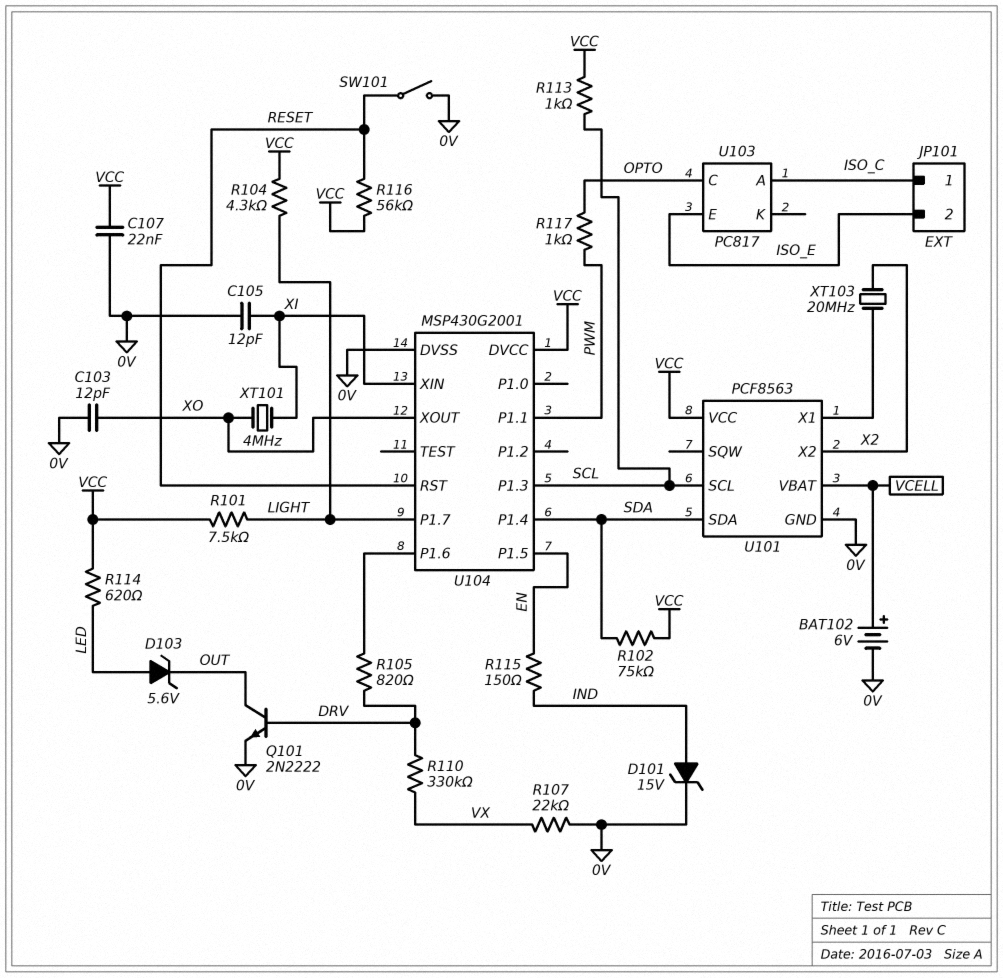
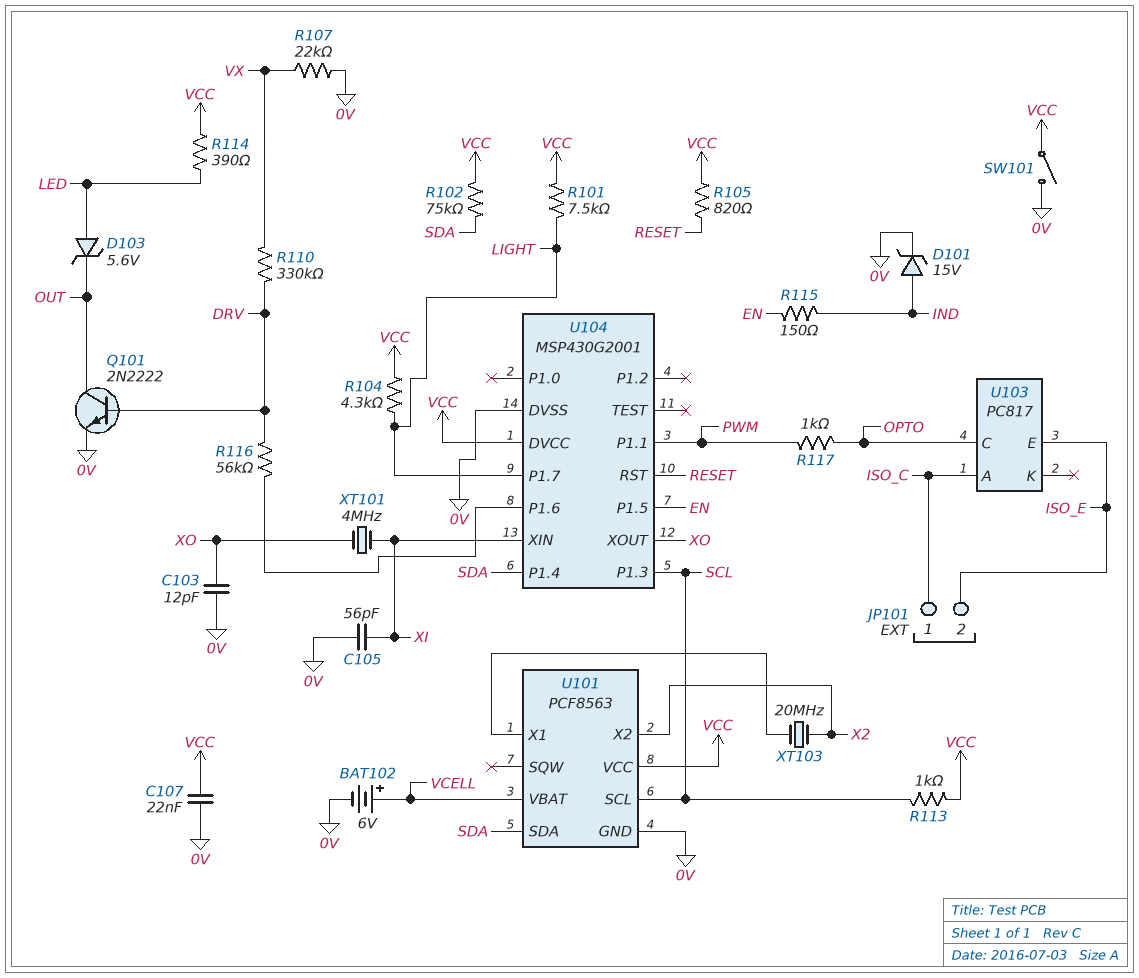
C105: 12pF (0V, XI) -> 56pF (0V, XI)
R105: 820 (DRV, U104/P1.6) -> 820 (RESET, VCC)
R114: 620 (LED, VCC) -> 390 (LED, VCC)
R116: 56k (RESET, VCC) -> 56k (DRV, U104/P1.6)
SW101: switch (0V, RESET) -> switch (0V, VCC)

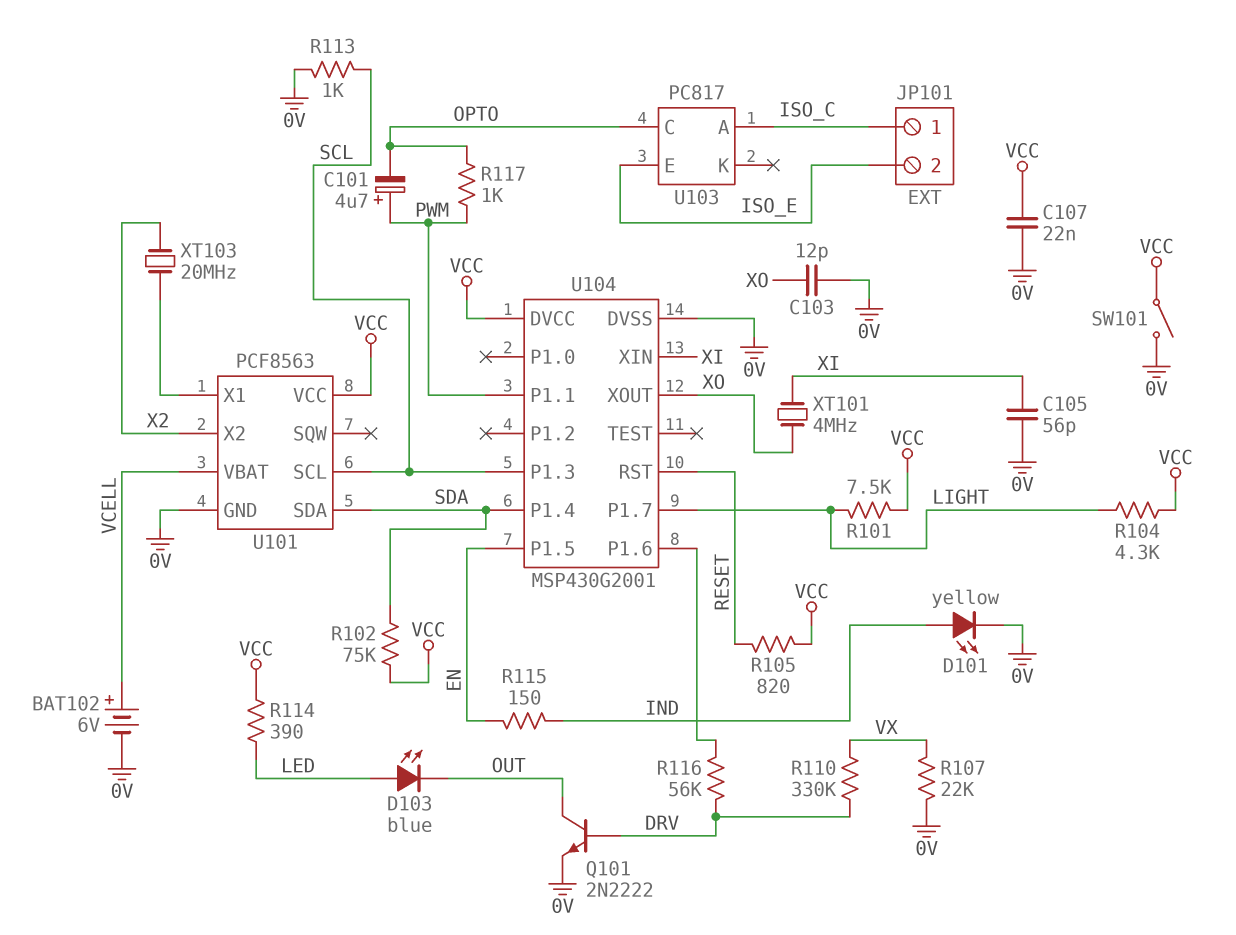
C101: none -> 4.7uF (plus PWM, minus OPTO)
D101: zener 15V (A IND, K 0V) -> LED yellow (A IND, K 0V)
D103: zener 5.6V (A LED, K OUT) -> LED blue (A LED, K OUT)
R113: 1k (SCL, VCC) -> 1k (0V, SCL)

